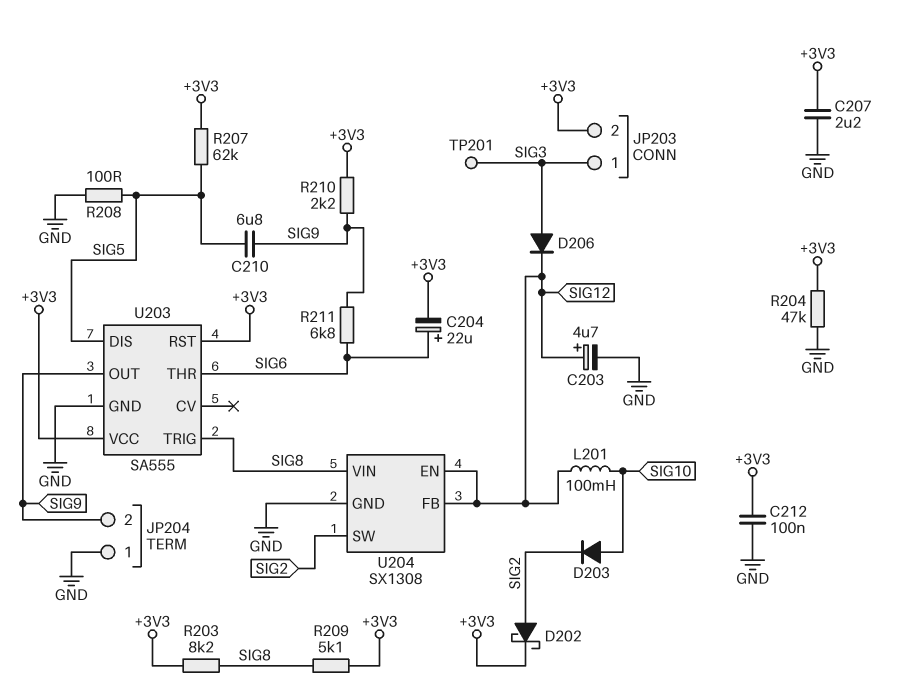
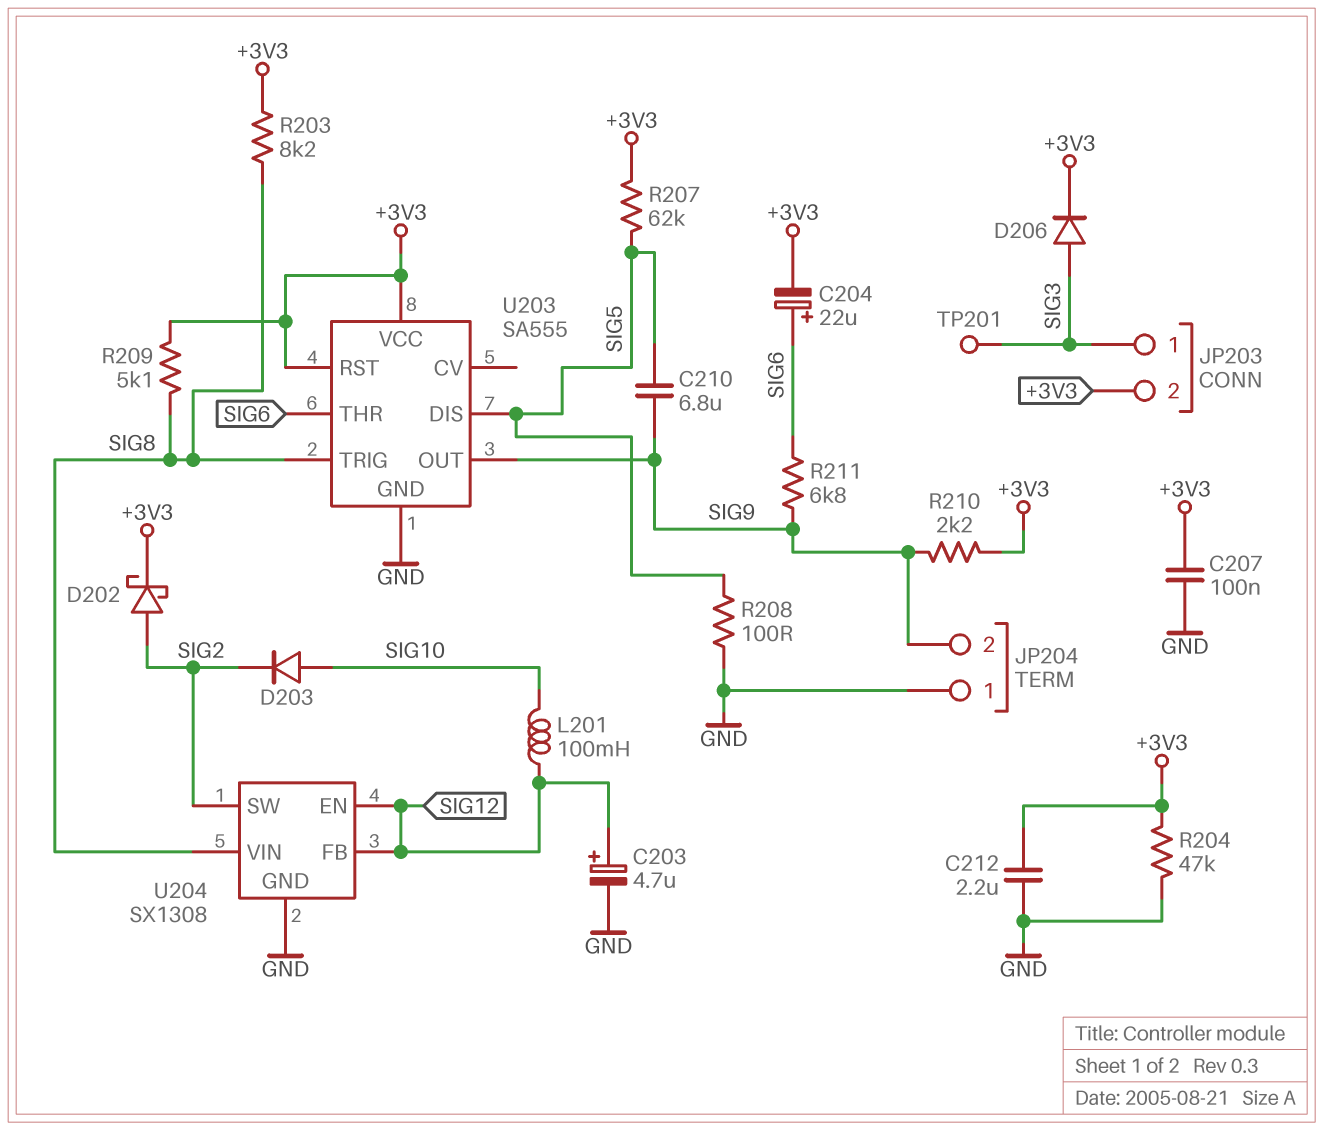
C207: 2.2uF (+3V3, GND) -> 100nF (+3V3, GND)
C212: 100nF (+3V3, GND) -> 2.2uF (+3V3, GND)
D206: diode (A SIG3, K SIG12) -> diode (A SIG3, K +3V3)

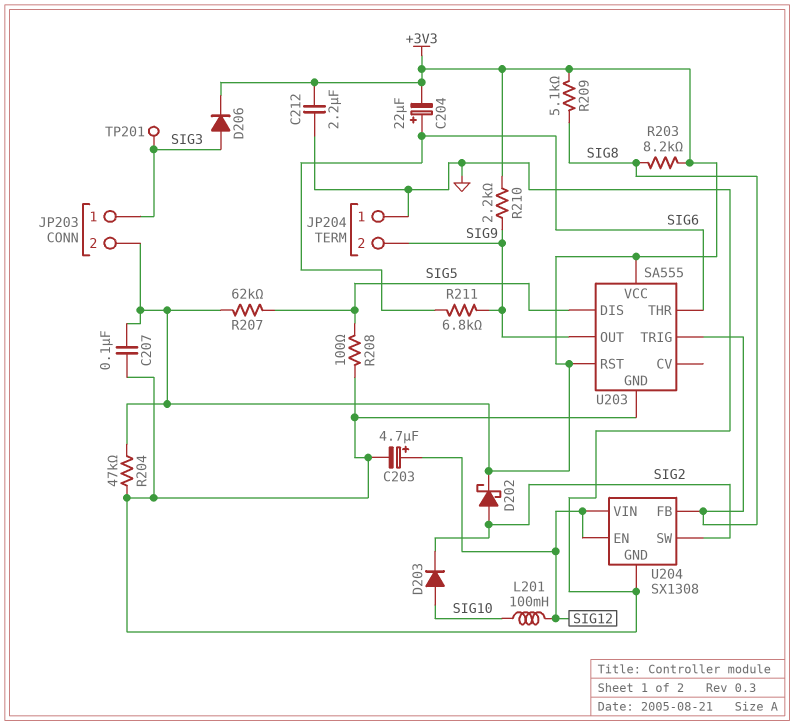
C210: 6.8uF (SIG5, SIG9) -> none
U204 pin FB: SIG12 -> SIG8
U204 pin VIN: SIG8 -> SIG12

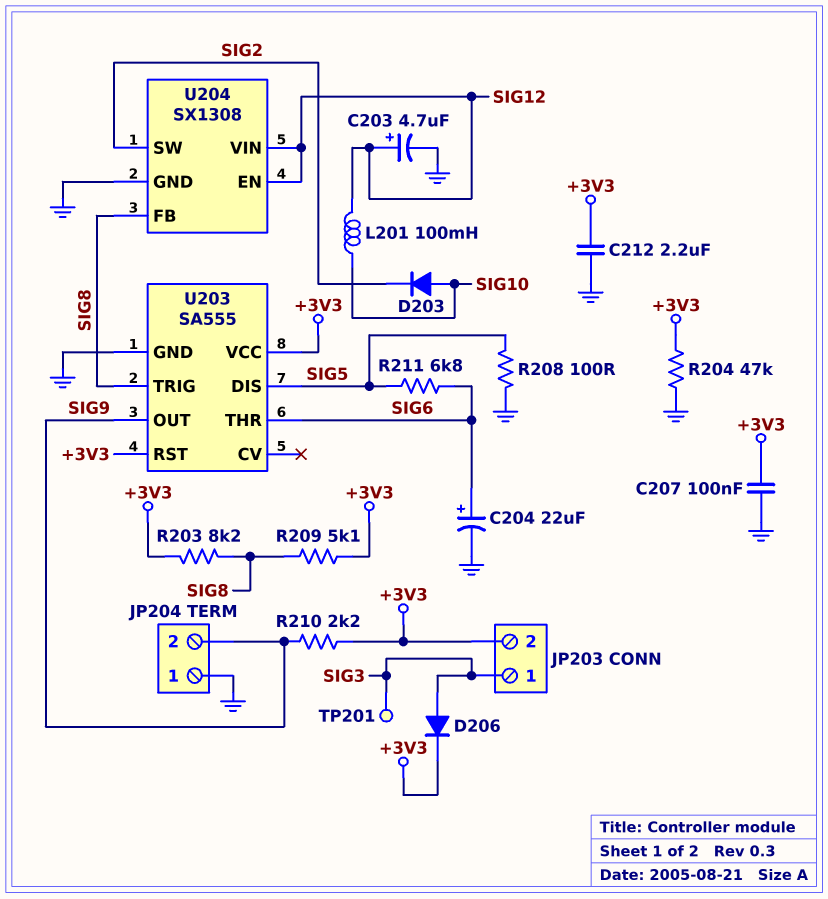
C204: 22uF (plus SIG6, minus +3V3) -> 22uF (plus SIG6, minus GND)
D202: schottky (A SIG2, K +3V3) -> none
R207: 62k (+3V3, SIG5) -> none
R211: 6.8k (SIG6, SIG9) -> 6.8k (SIG5, SIG6)

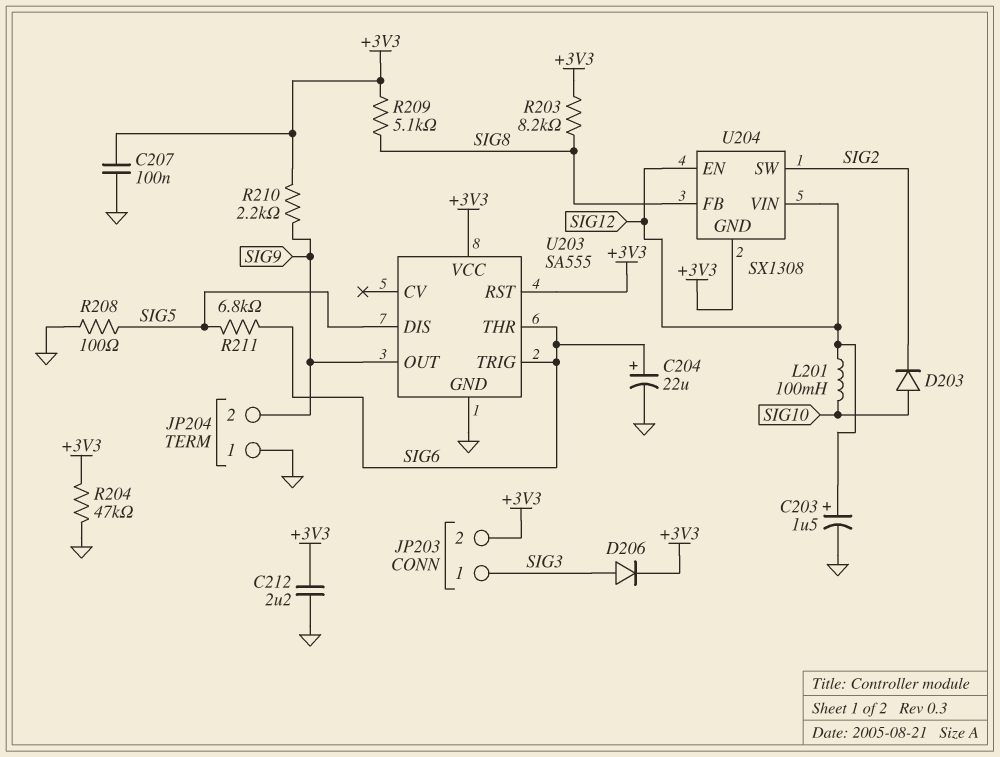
C203: 4.7uF (plus SIG12, minus GND) -> 1.5uF (plus SIG12, minus GND)
TP201: test point (SIG3) -> none
U203 pin TRIG: SIG8 -> SIG6
U204 pin GND: GND -> +3V3

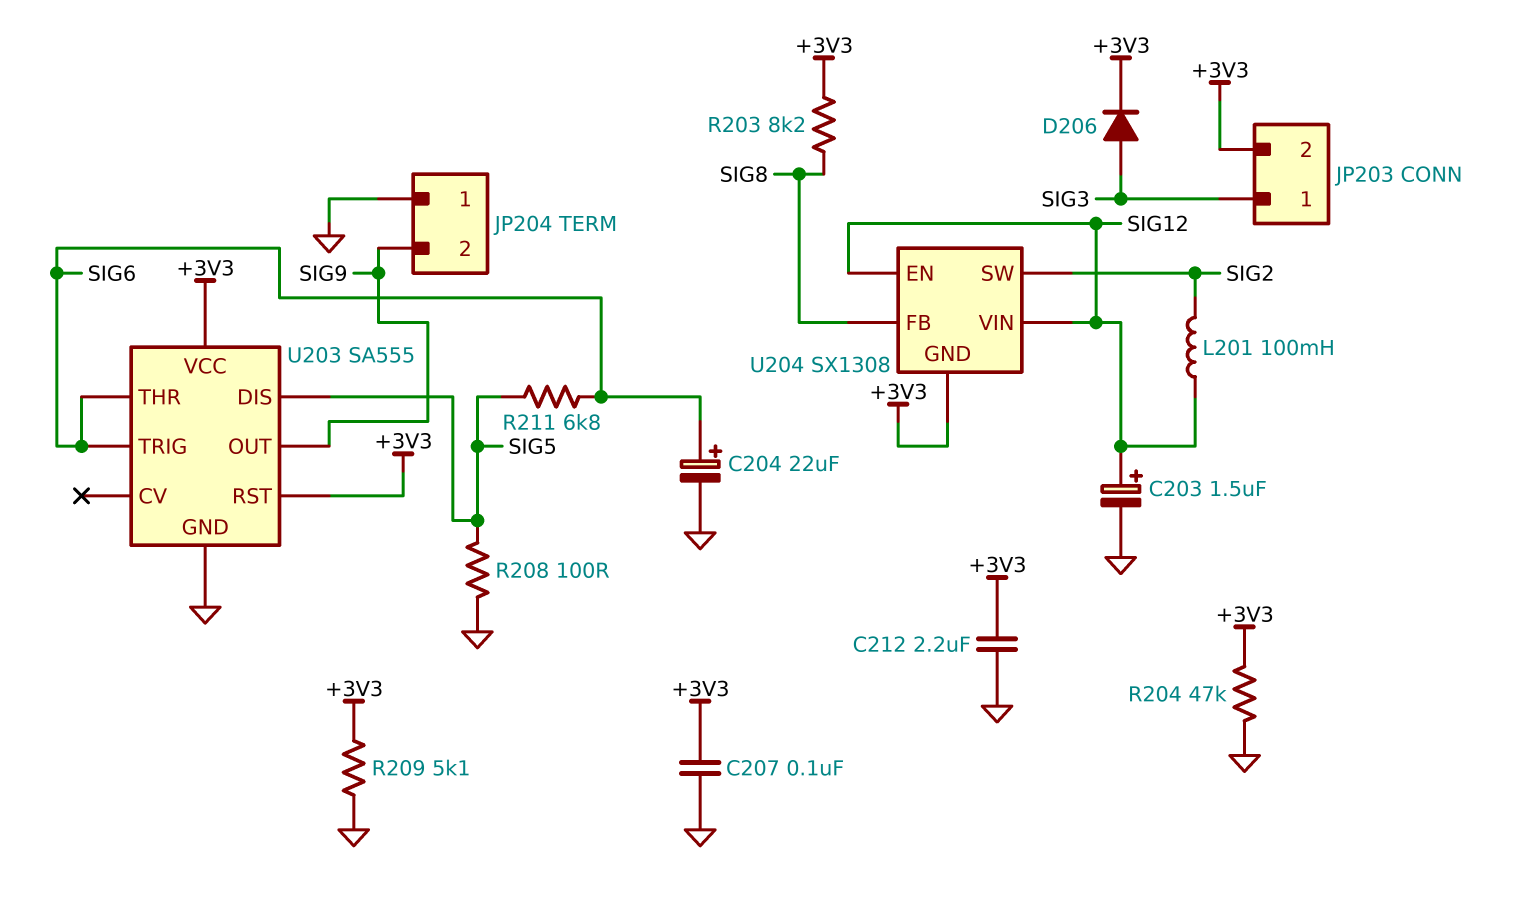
D203: diode (A SIG10, K SIG2) -> none
L201: 100mH (SIG10, SIG12) -> 100mH (SIG2, SIG12)
R209: 5.1k (+3V3, SIG8) -> 5.1k (+3V3, GND)
R210: 2.2k (+3V3, SIG9) -> none

